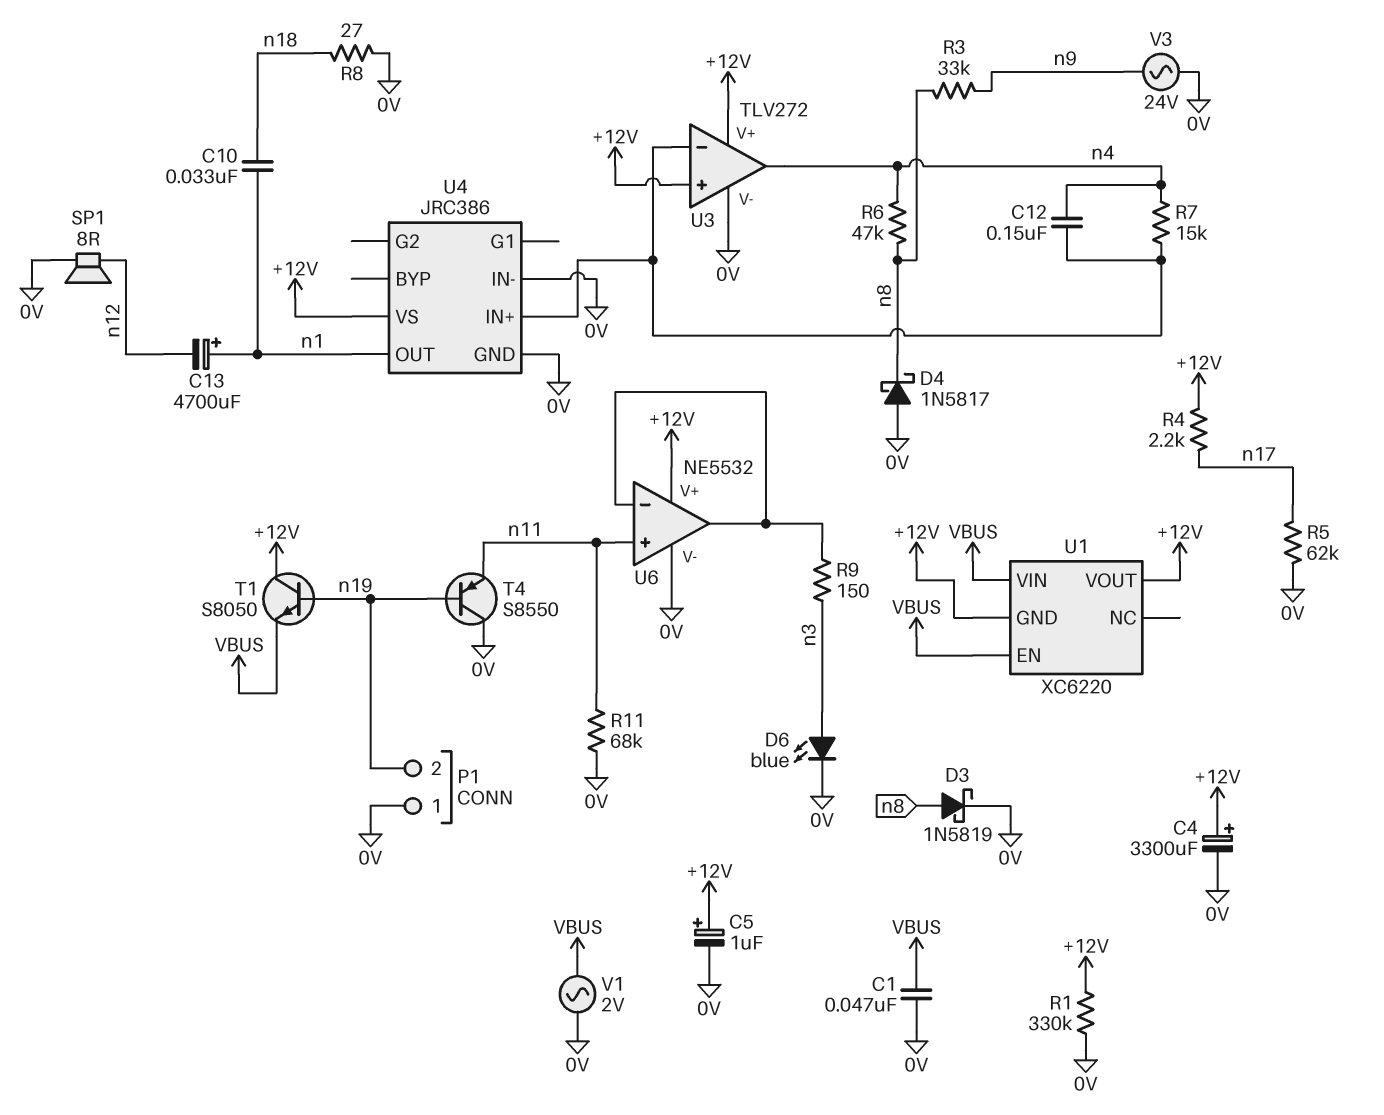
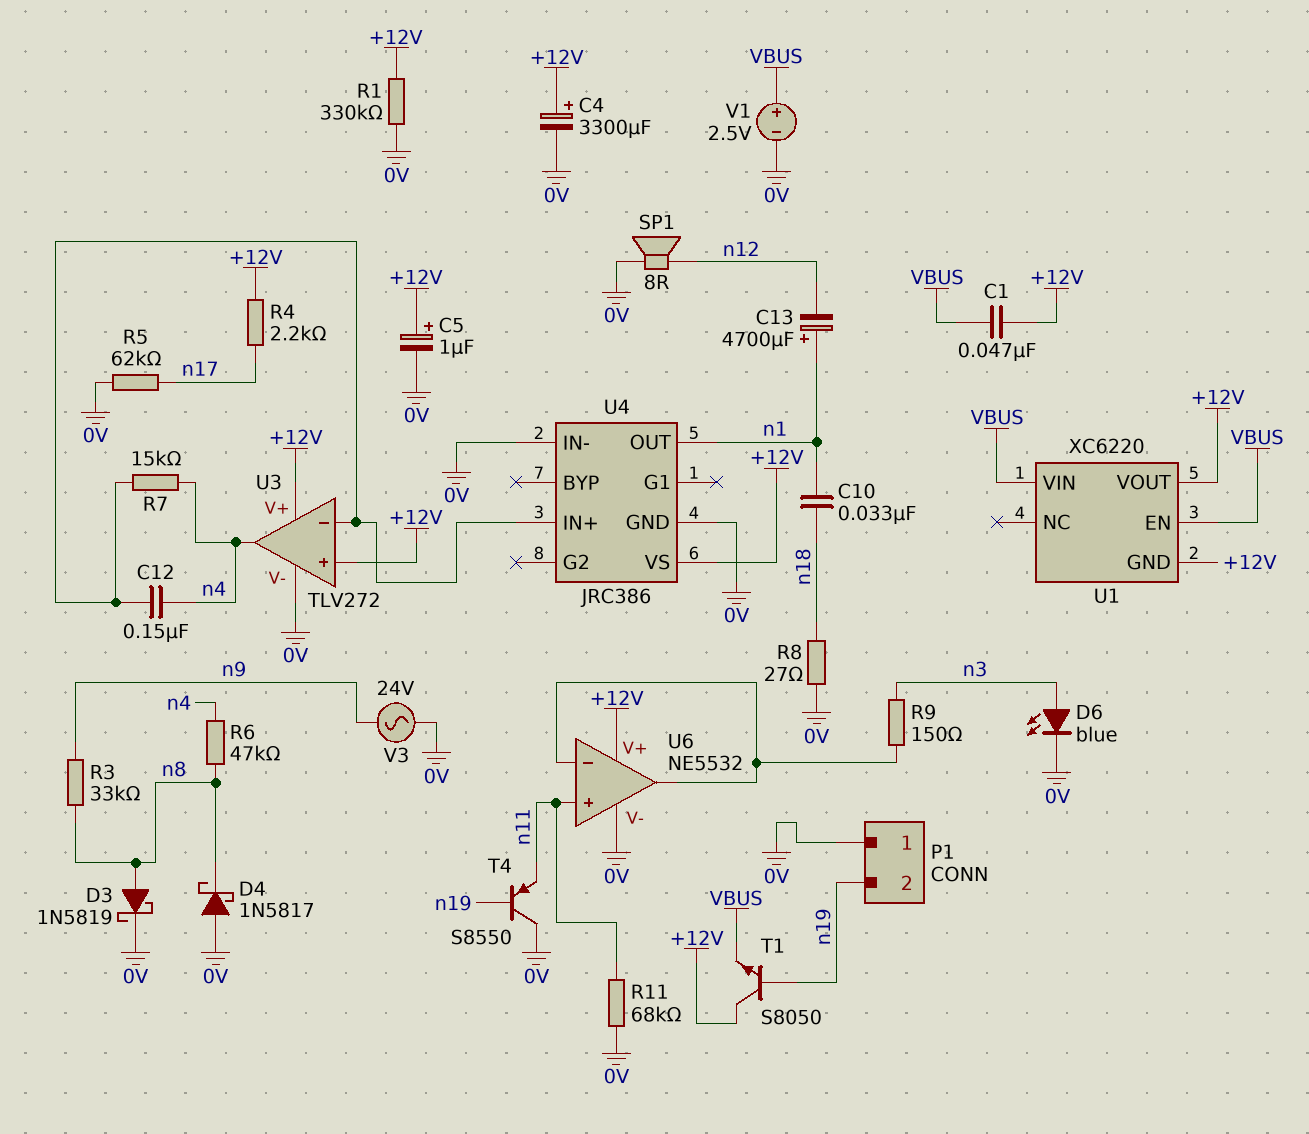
C1: 47nF (0V, VBUS) -> 47nF (+12V, VBUS)
V1: AC 2V (0V, VBUS) -> 2.5V (plus VBUS, minus 0V)

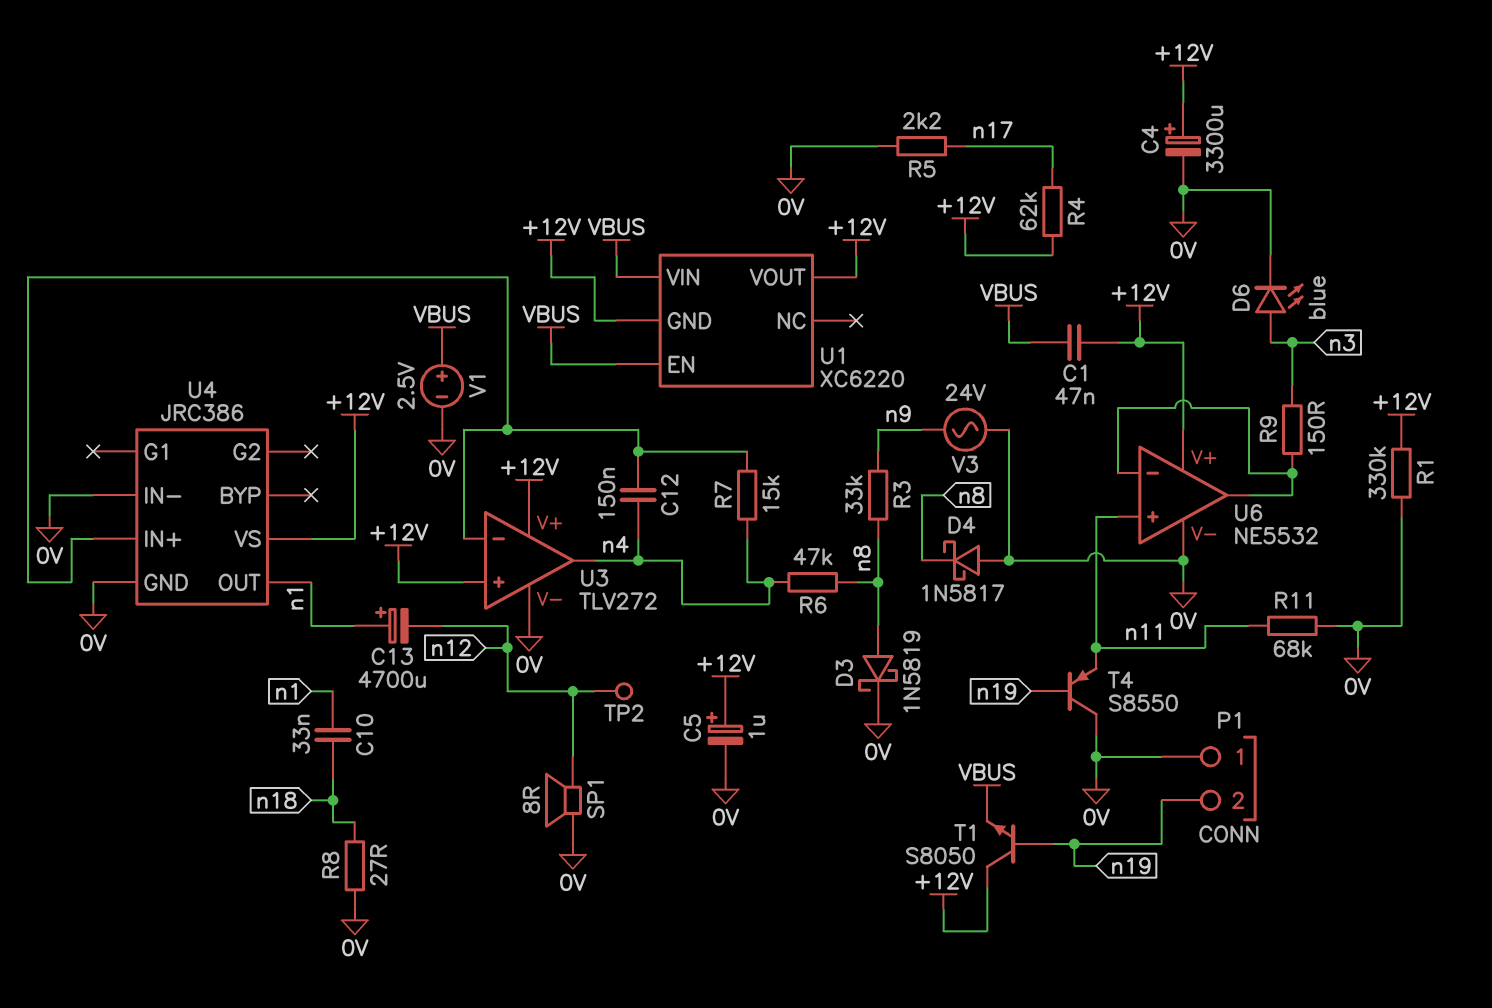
R4: 2.2k (+12V, n17) -> 62k (+12V, n17)
R5: 62k (0V, n17) -> 2.2k (0V, n17)
TP2: none -> test point (n12)

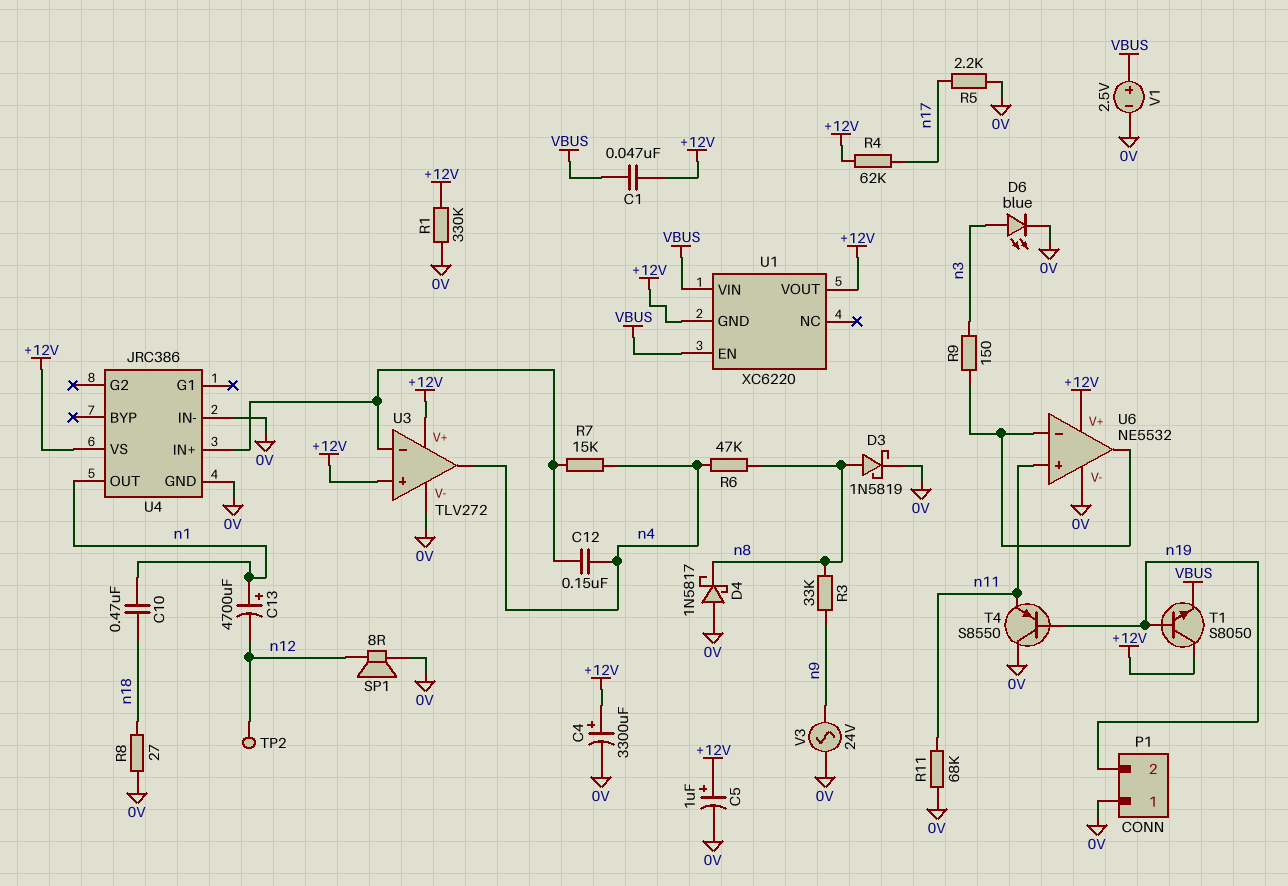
C10: 33nF (n1, n18) -> 470nF (n1, n18)

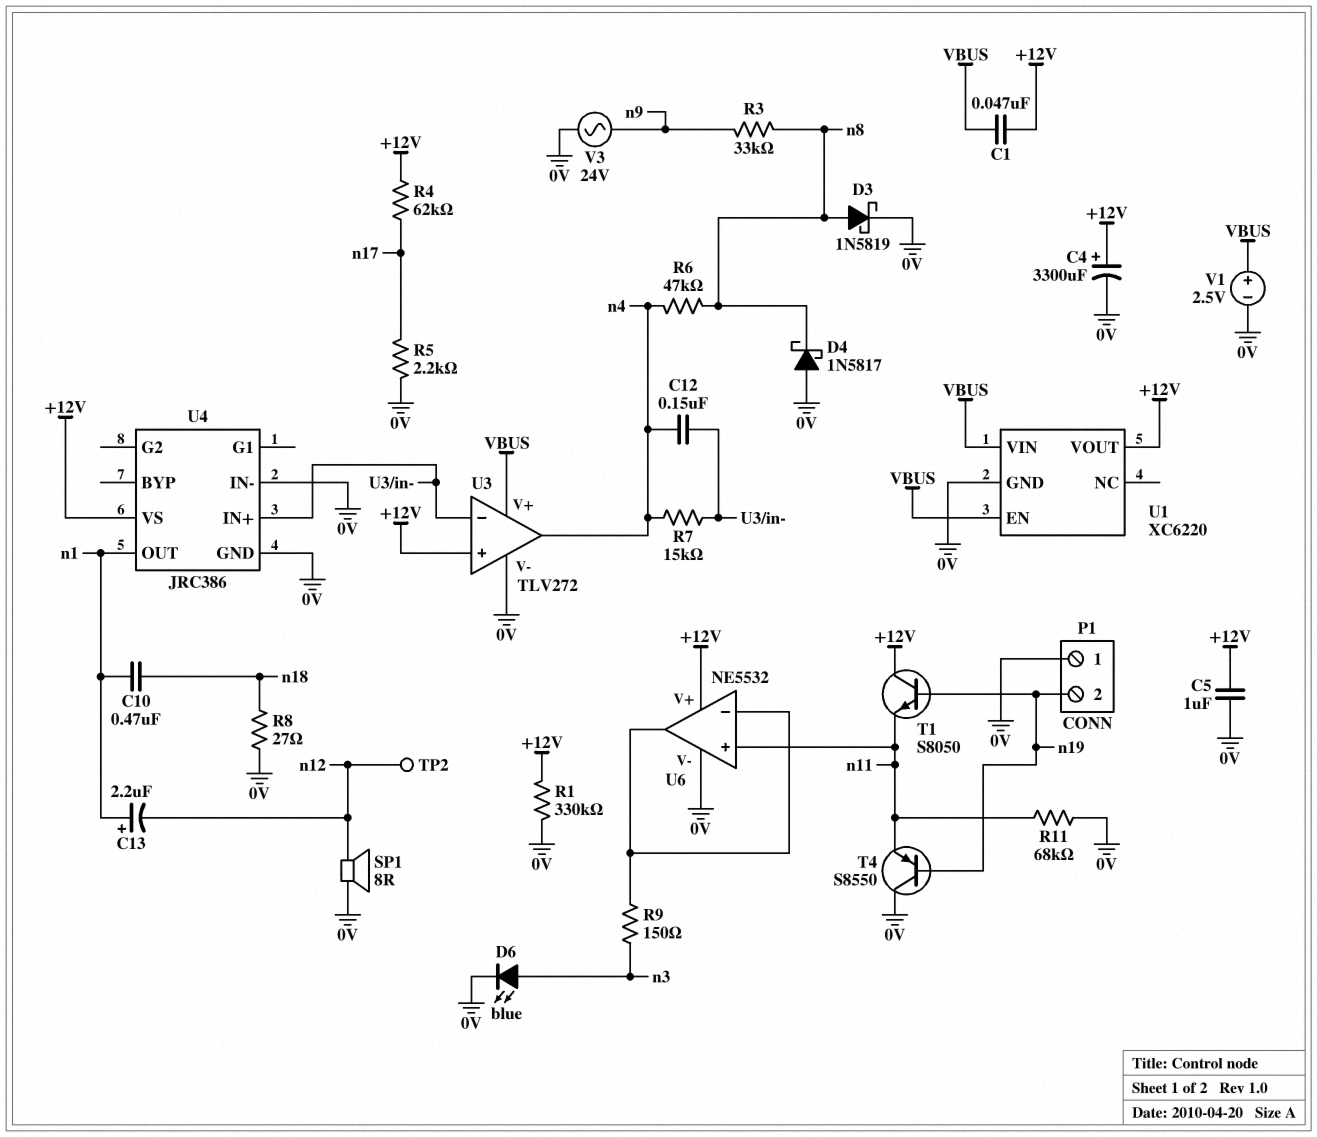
C5: 1uF (plus +12V, minus 0V) -> 1uF (+12V, 0V)
C13: 4700uF (plus n1, minus n12) -> 2.2uF (plus n1, minus n12)
T1: NPN S8050 (B n19, C +12V, E VBUS) -> NPN S8050 (B n19, C +12V, E n11)
U1 pin GND: +12V -> 0V
U3 pin V+: +12V -> VBUS

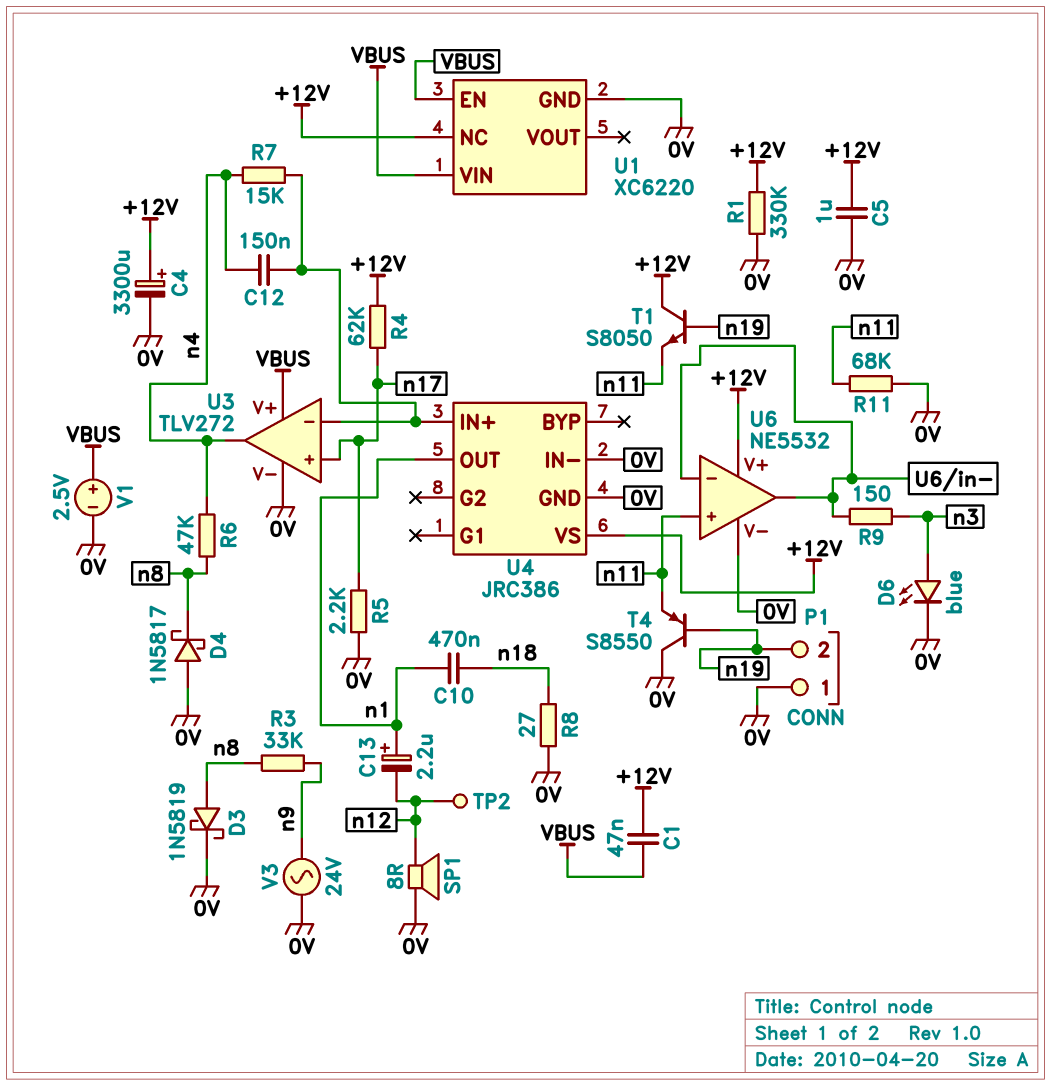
U1 pin NC: none -> +12V
U1 pin VOUT: +12V -> none
U3 pin in+: +12V -> n17

